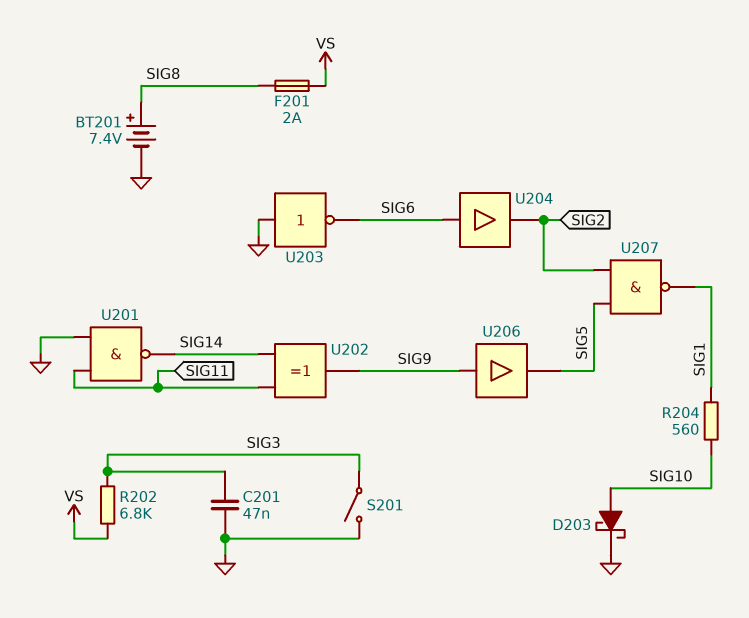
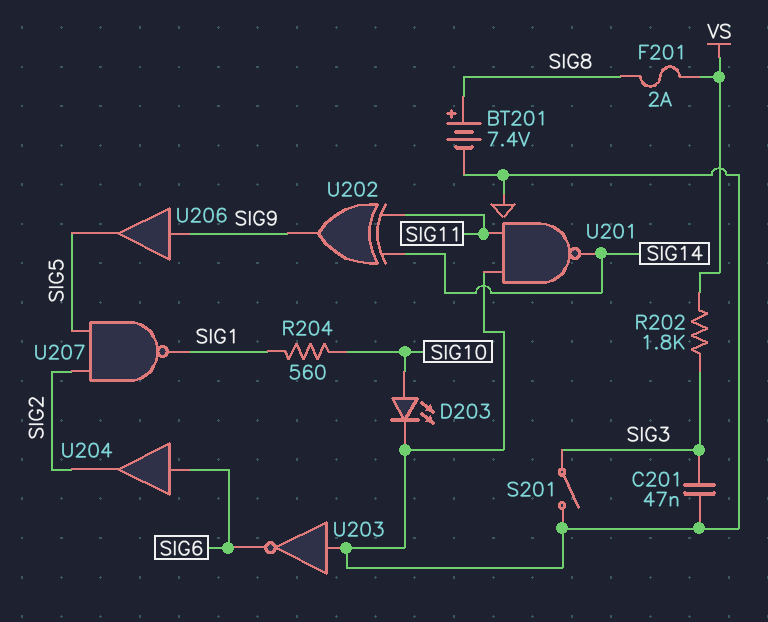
D203: schottky (A SIG10, K GND) -> LED (A SIG10, K GND)
R202: 6.8k (SIG3, VS) -> 1.8k (SIG3, VS)

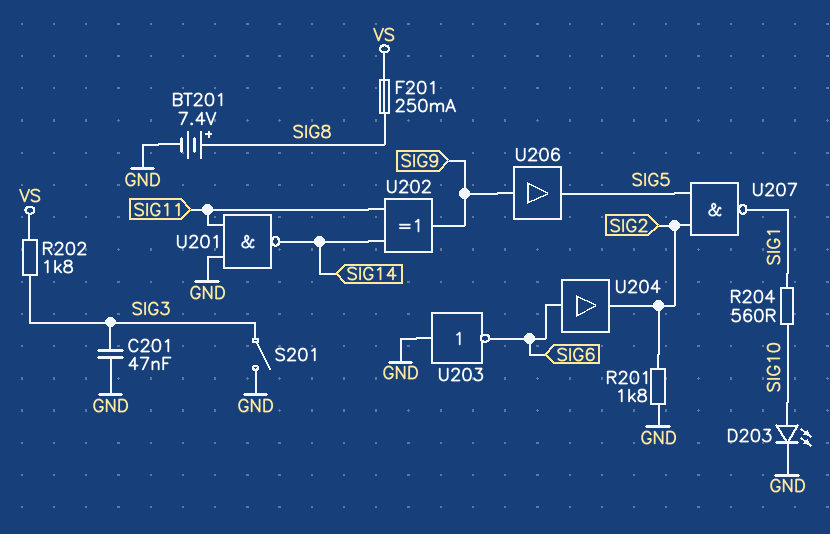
F201: 2A (SIG8, VS) -> 250mA (SIG8, VS)
R201: none -> 1.8k (GND, SIG2)

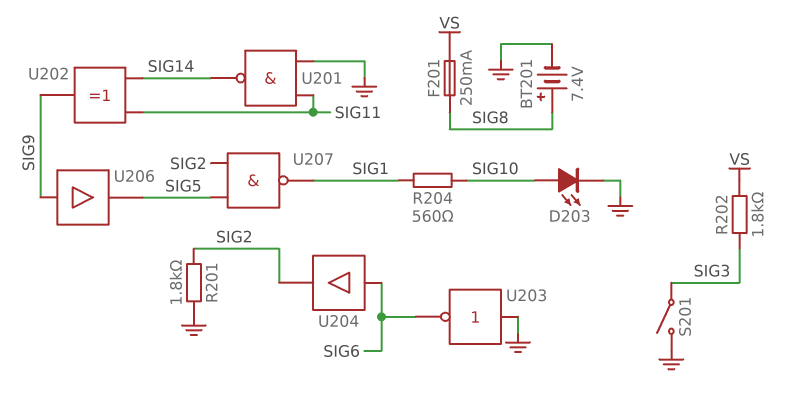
C201: 47nF (GND, SIG3) -> none

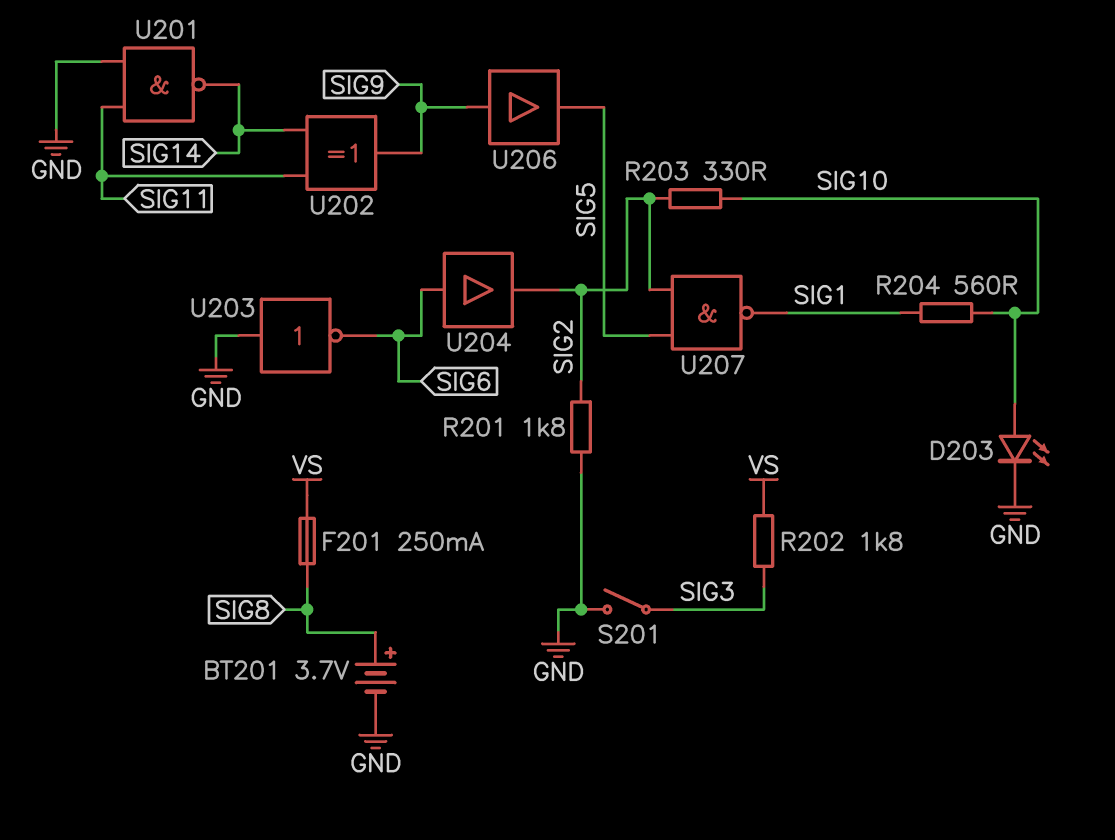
BT201: 7.4V (plus SIG8, minus GND) -> 3.7V (plus SIG8, minus GND)
R203: none -> 330 (SIG2, SIG10)

